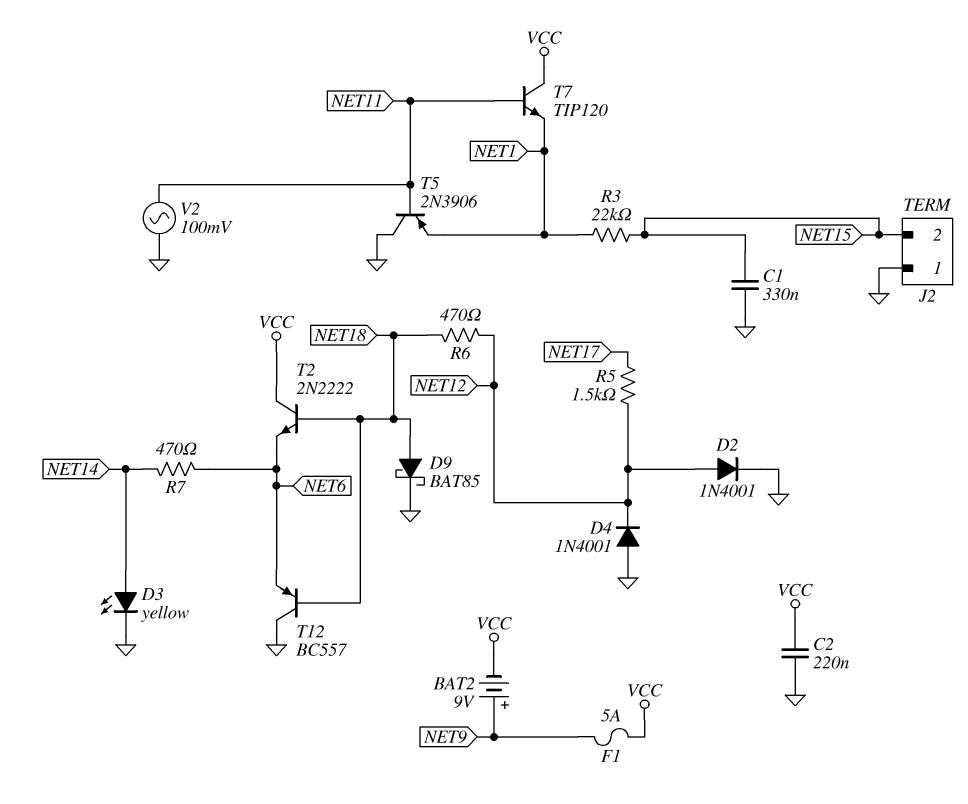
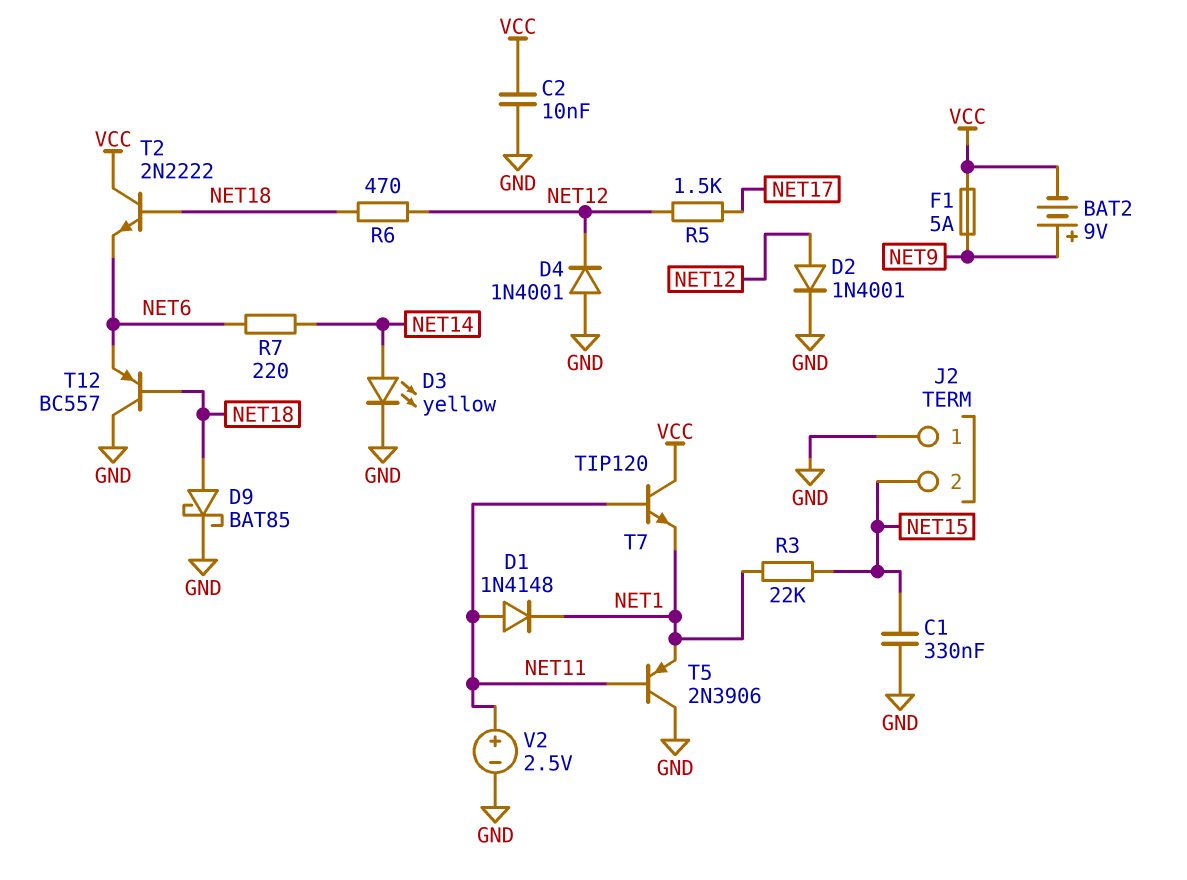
C2: 220nF (GND, VCC) -> 10nF (GND, VCC)
D1: none -> diode 1N4148 (A NET11, K NET1)
R7: 470 (NET6, NET14) -> 220 (NET6, NET14)
V2: AC 100mV (GND, NET11) -> 2.5V (plus NET11, minus GND)

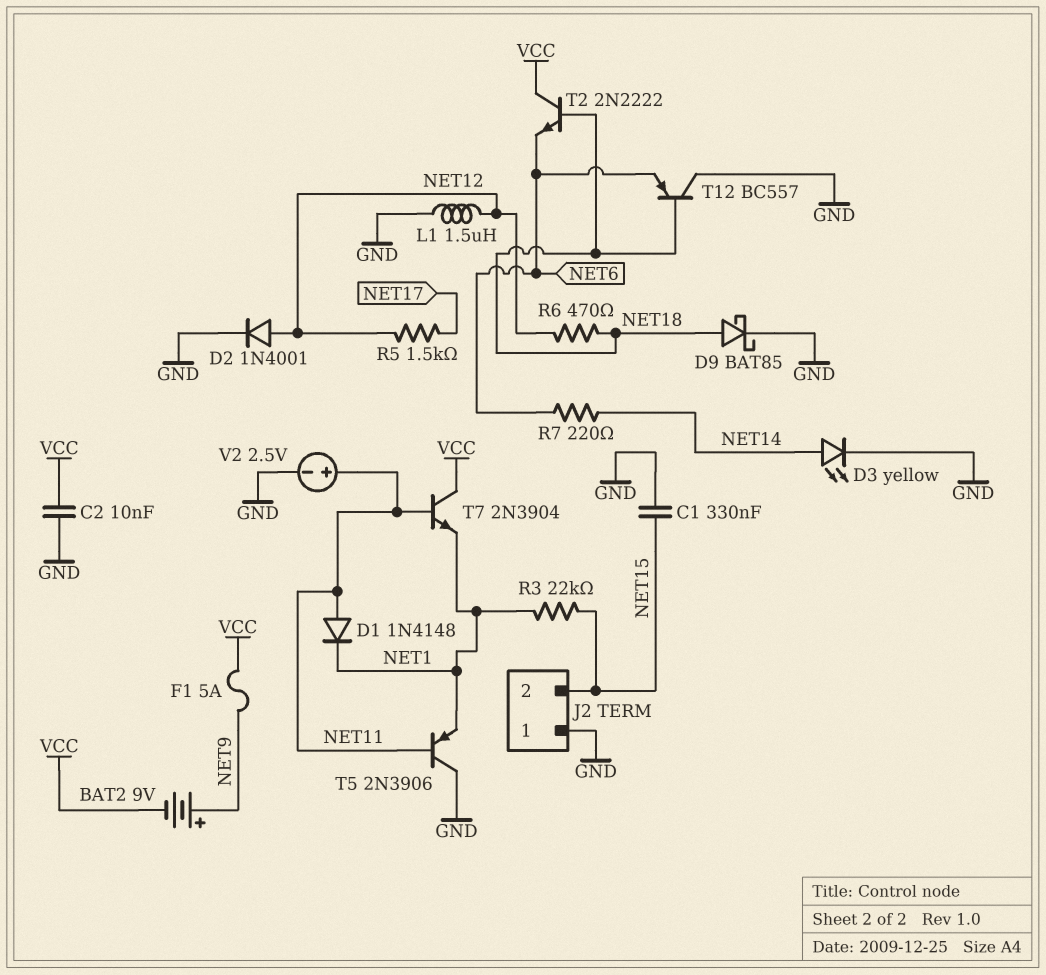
D4: diode 1N4001 (A GND, K NET12) -> none
L1: none -> 1.5uH (GND, NET12)
T7: NPN TIP120 (B NET11, C VCC, E NET1) -> NPN 2N3904 (B NET11, C VCC, E NET1)

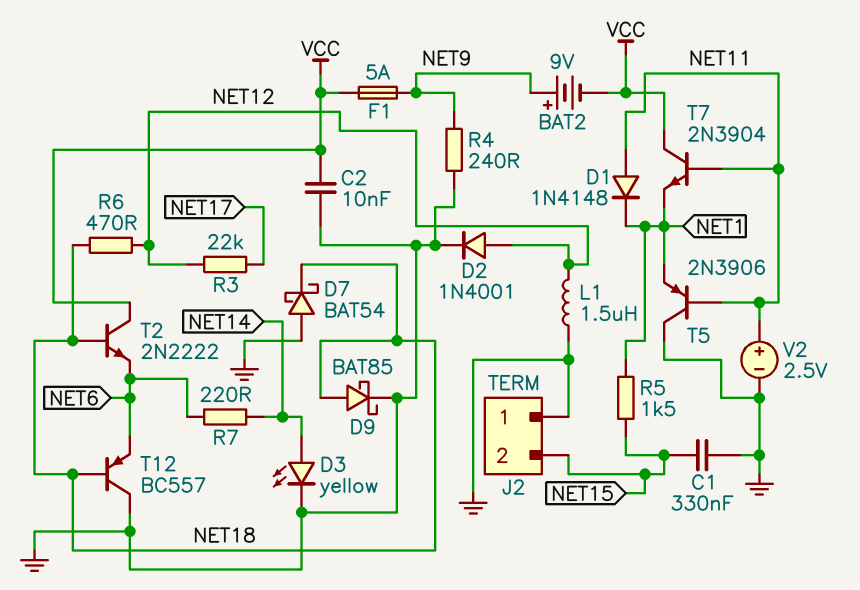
D7: none -> schottky BAT54 (A GND, K NET18)
R3: 22k (NET1, NET15) -> 22k (NET12, NET17)
R4: none -> 240 (GND, NET9)
R5: 1.5k (NET12, NET17) -> 1.5k (NET1, NET15)

